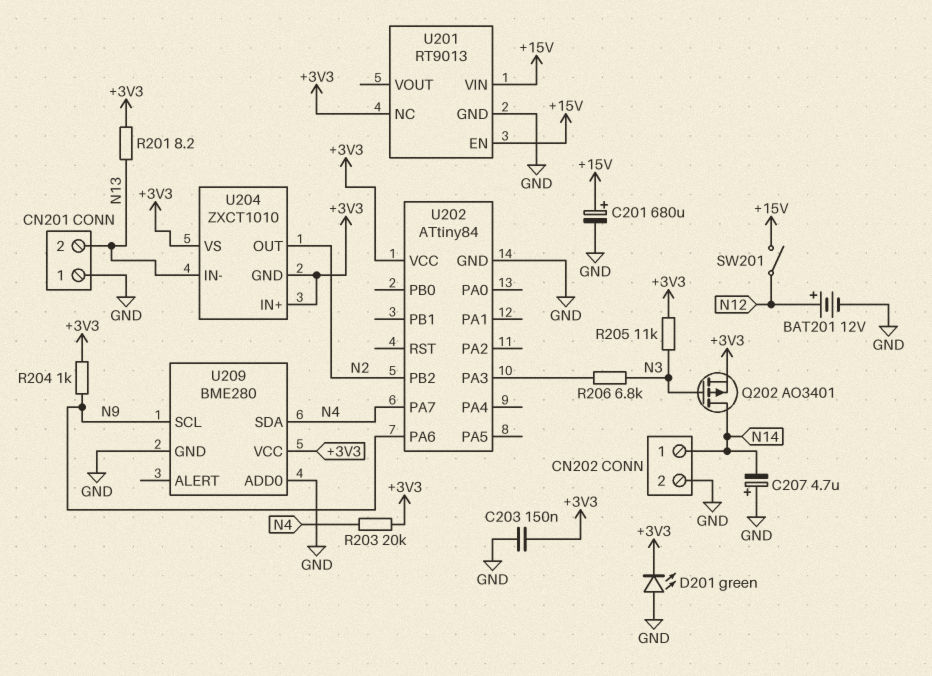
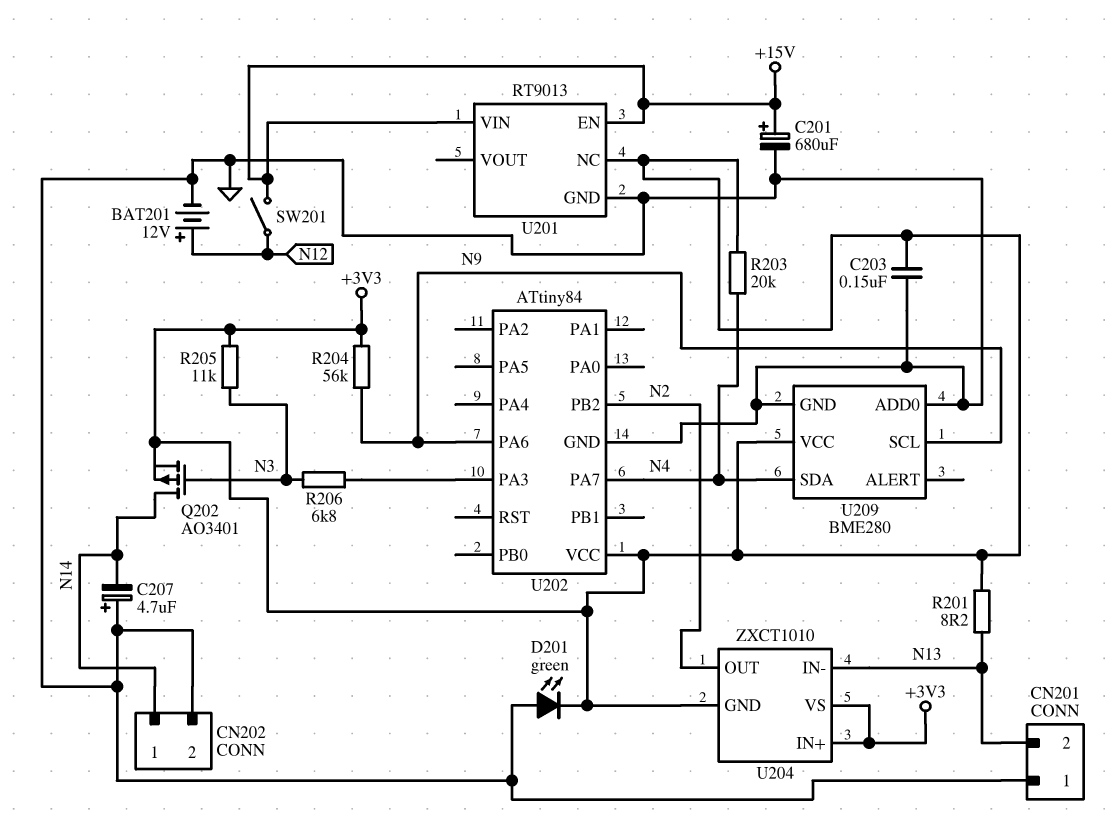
R204: 1k (+3V3, N9) -> 56k (+3V3, N9)

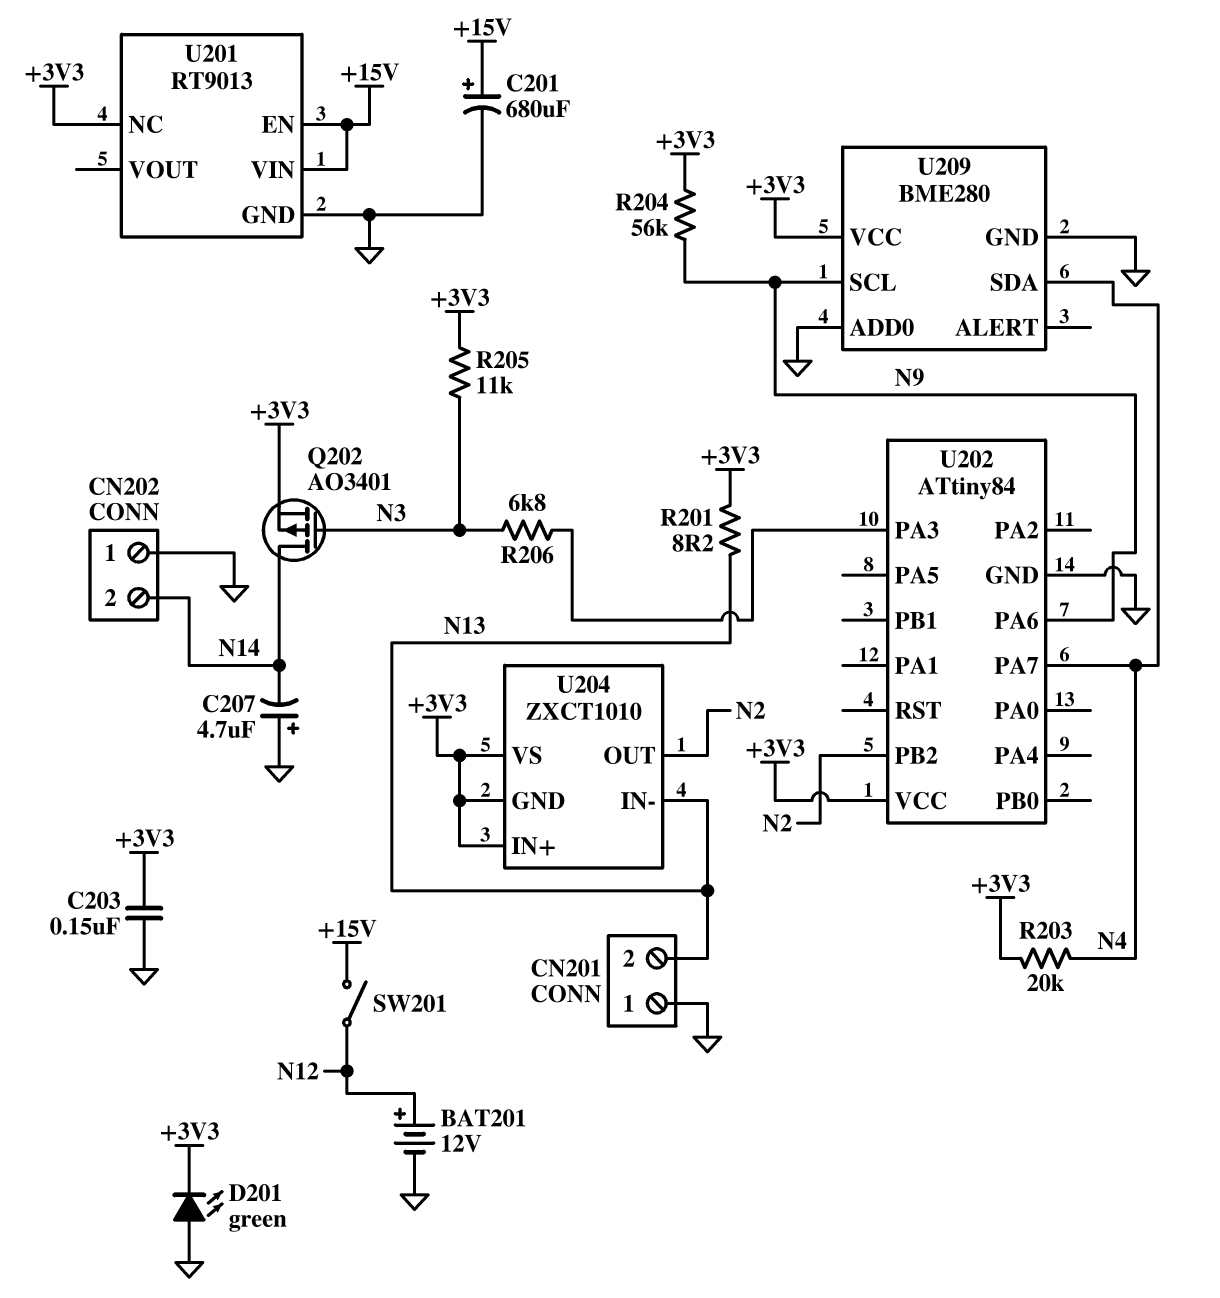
CN202 pin 1: N14 -> GND
CN202 pin 2: GND -> N14

